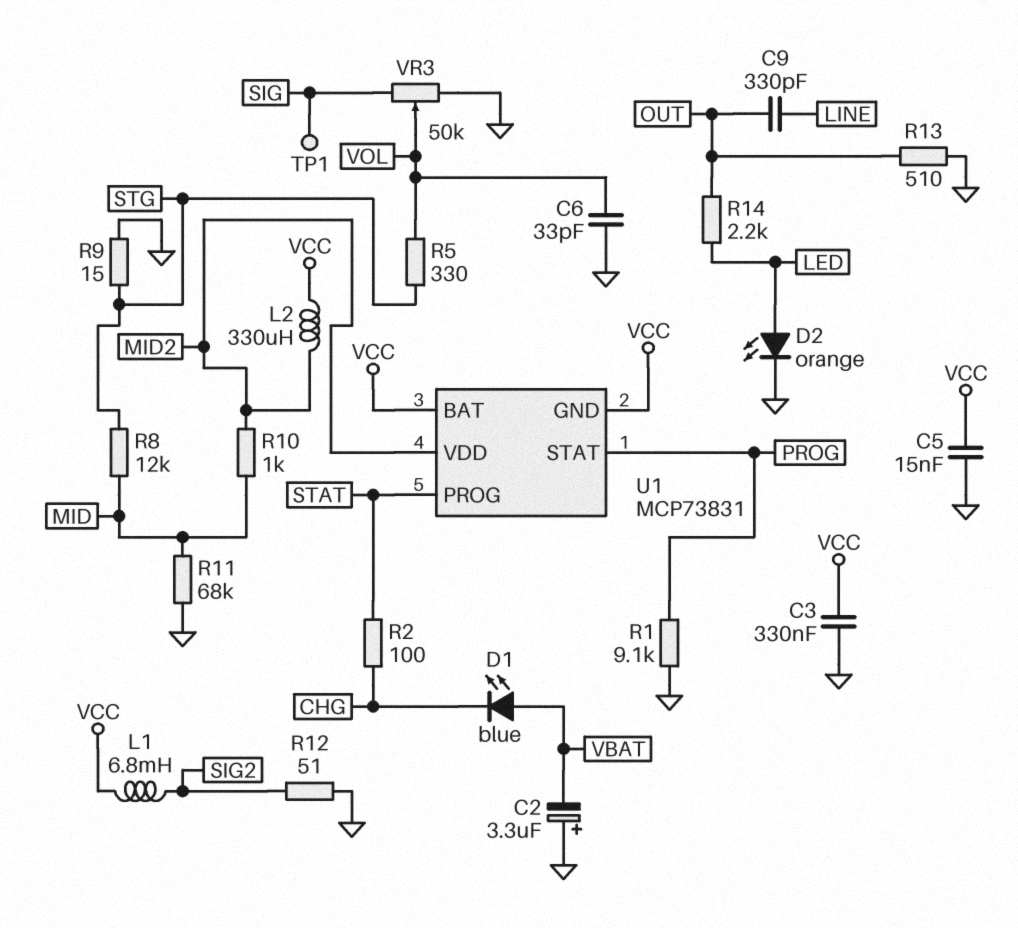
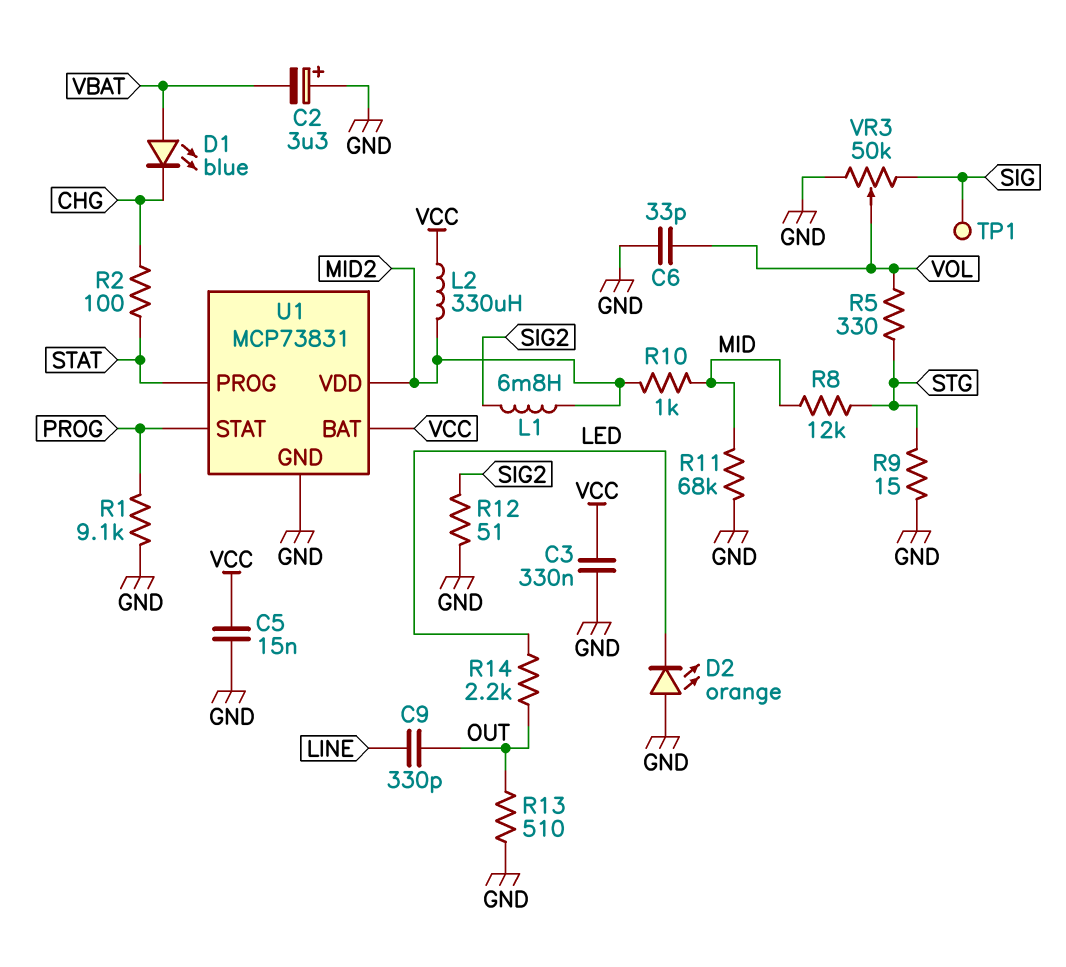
D2: LED orange (A LED, K GND) -> LED orange (A GND, K LED)
L1: 6.8mH (SIG2, VCC) -> 6.8mH (MID2, SIG2)
U1 pin GND: VCC -> GND

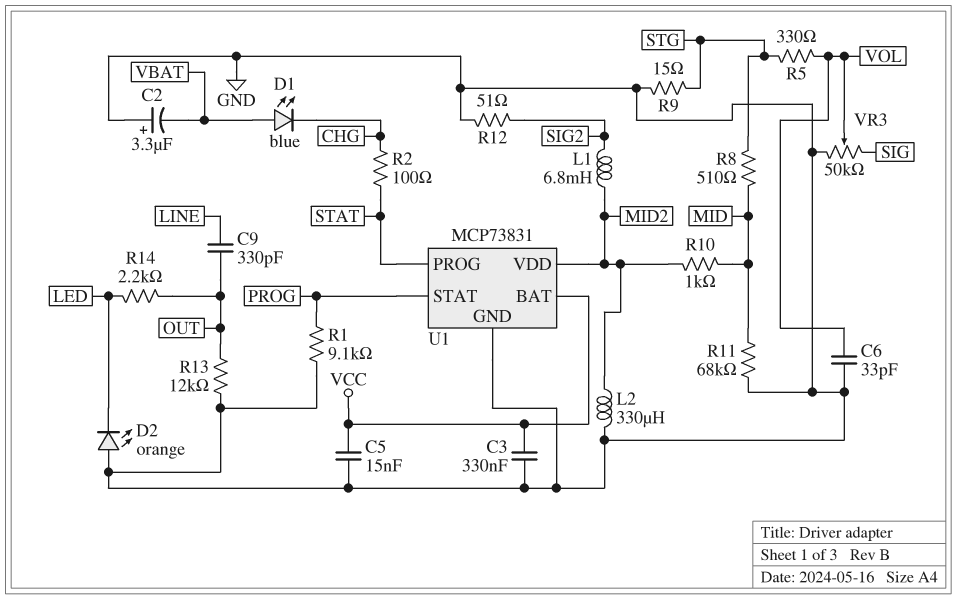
L2: 330uH (MID2, VCC) -> 330uH (GND, MID2)
R8: 12k (MID, STG) -> 510 (MID, STG)
R13: 510 (GND, OUT) -> 12k (GND, OUT)
TP1: test point (SIG) -> none

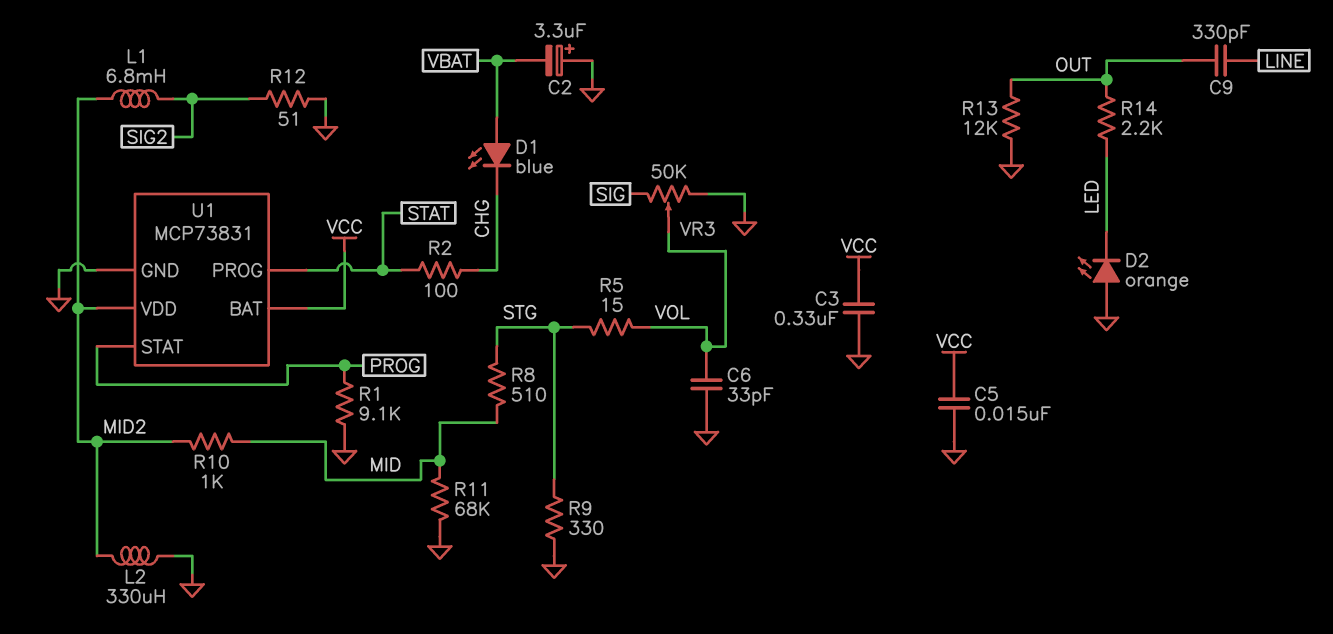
R5: 330 (STG, VOL) -> 15 (STG, VOL)
R9: 15 (GND, STG) -> 330 (GND, STG)

